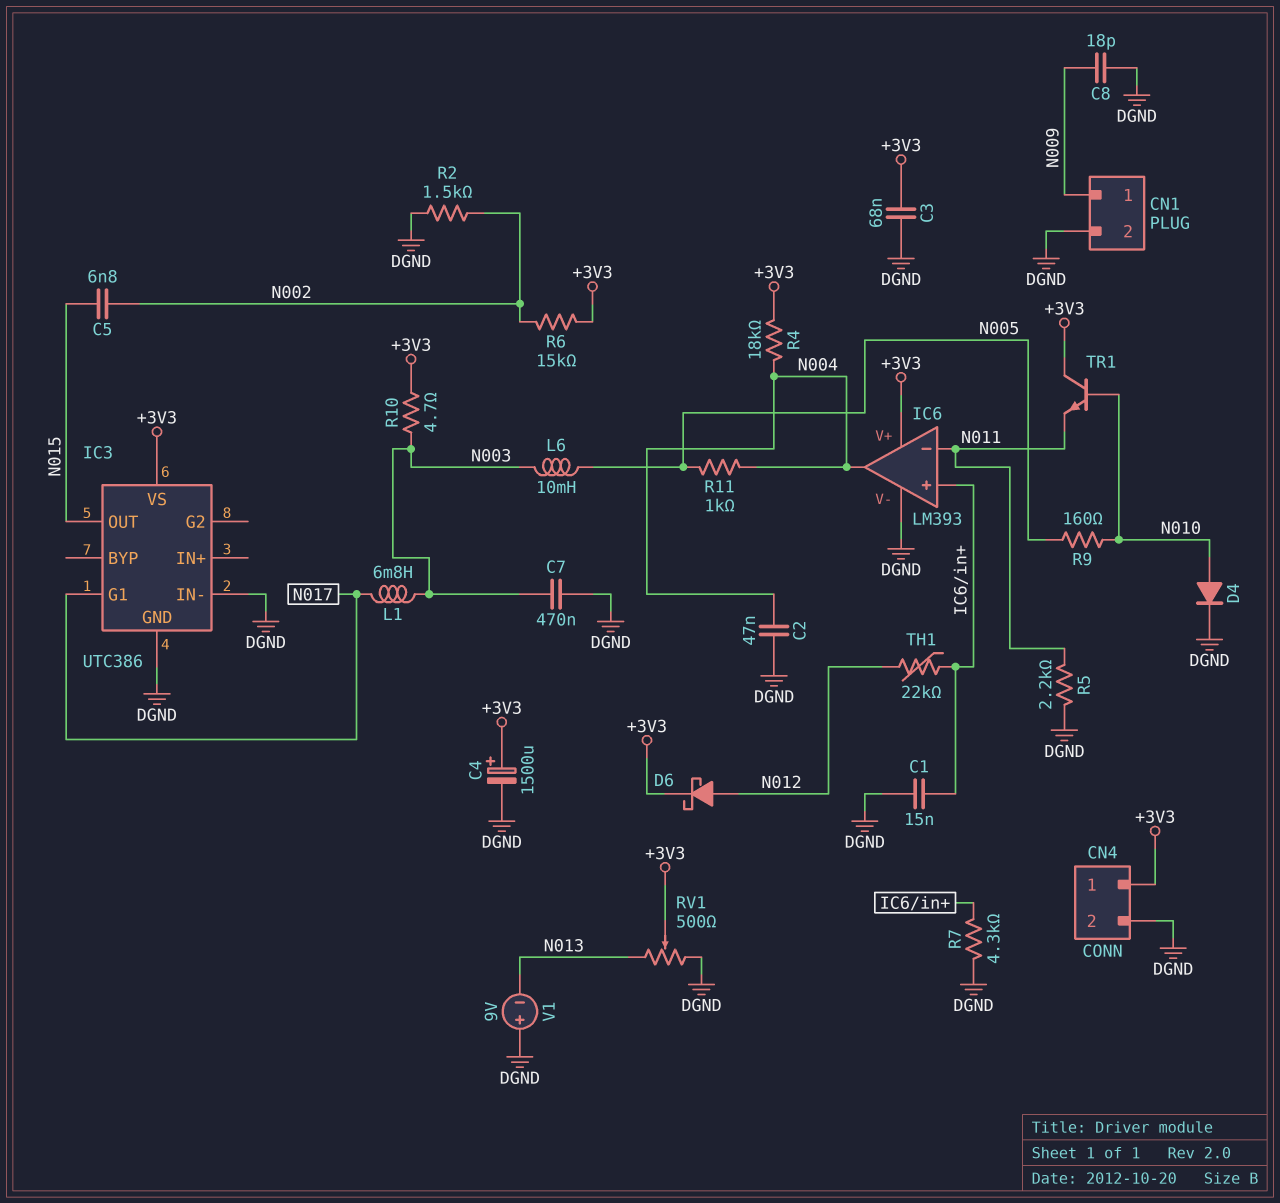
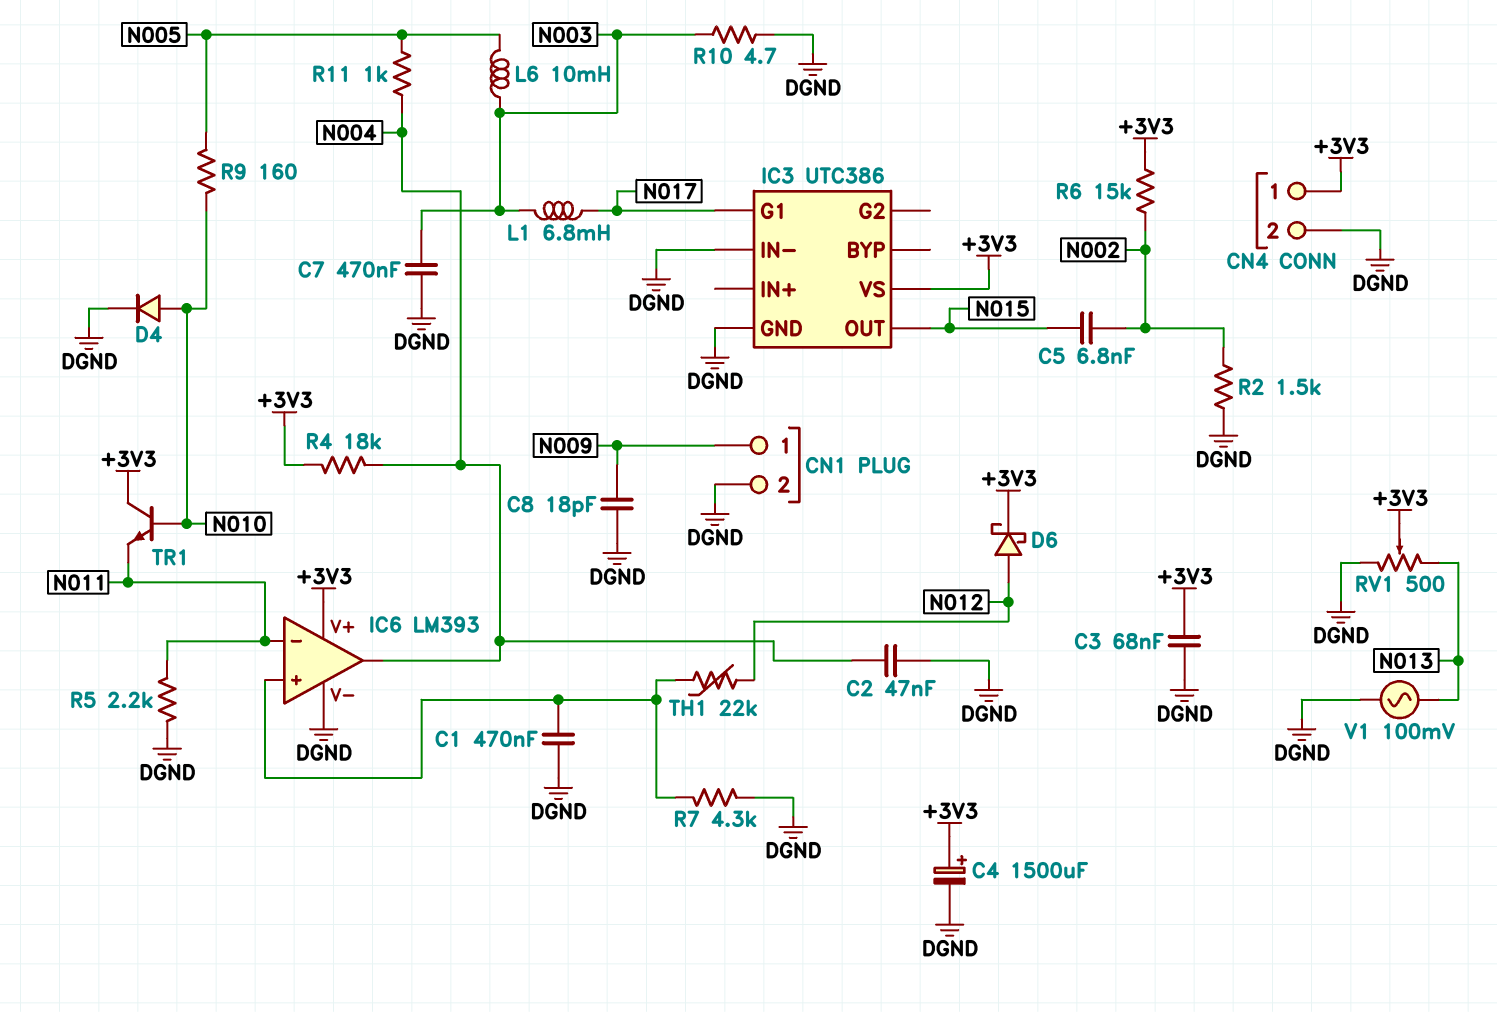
C1: 15nF (DGND, IC6/in+) -> 470nF (DGND, IC6/in+)
R10: 4.7 (+3V3, N003) -> 4.7 (DGND, N003)
V1: 9V (plus DGND, minus N013) -> AC 100mV (DGND, N013)

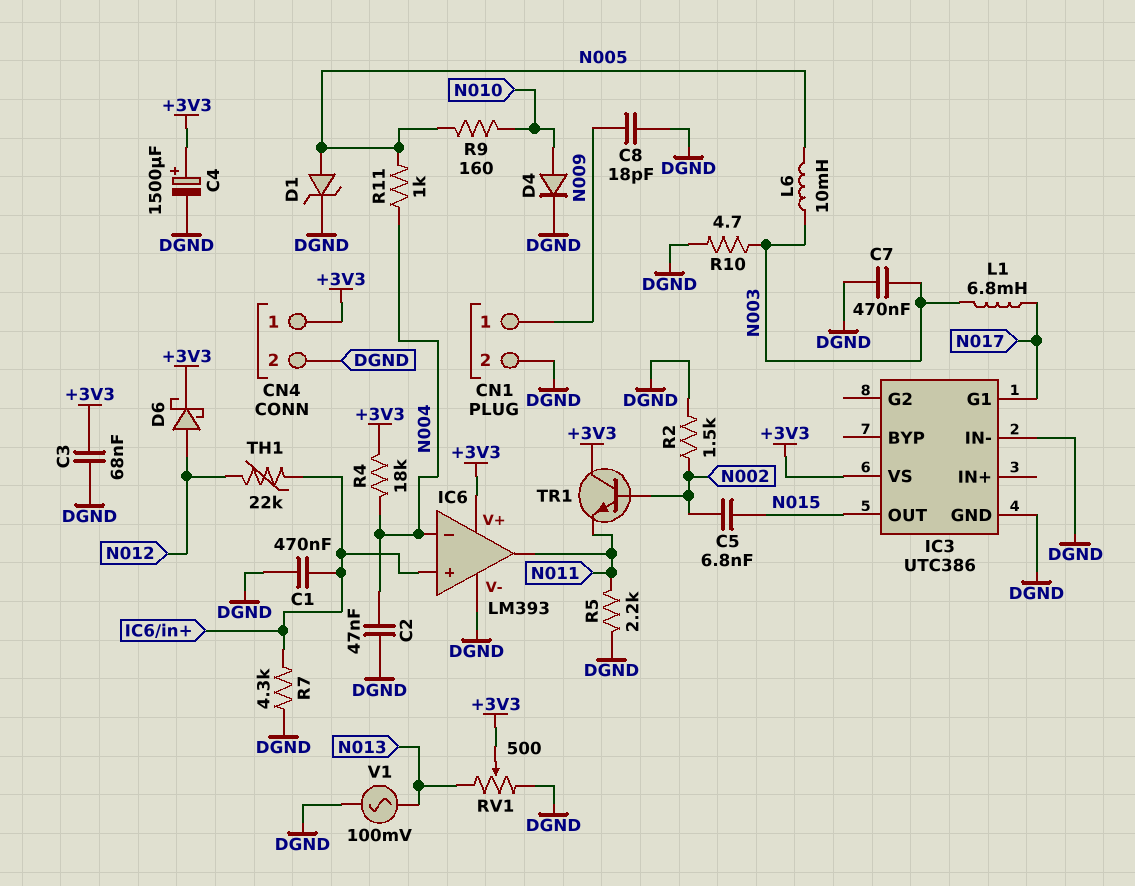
D1: none -> zener (A N005, K DGND)
IC6 pin in-: N011 -> N004
IC6 pin out: N004 -> N011
R6: 15k (+3V3, N002) -> none
TR1: NPN (B N010, C +3V3, E N011) -> NPN (B N002, C +3V3, E N011)

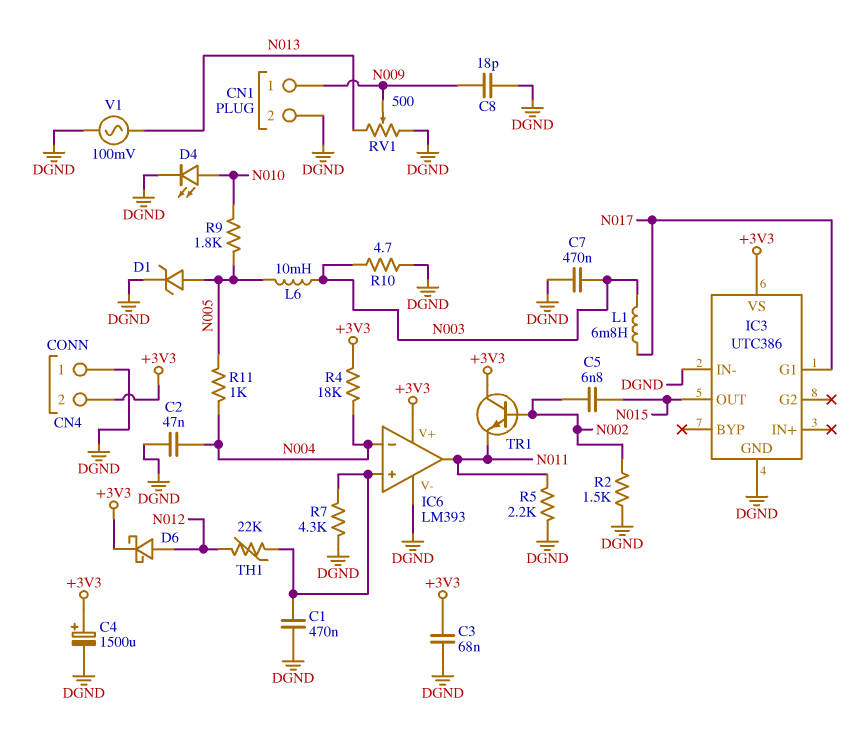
CN4 pin 1: +3V3 -> DGND
CN4 pin 2: DGND -> +3V3
D4: diode (A N010, K DGND) -> LED (A N010, K DGND)
R9: 160 (N005, N010) -> 1.8k (N005, N010)
RV1: 500 (DGND, N013, wiper +3V3) -> 500 (DGND, N013, wiper N009)

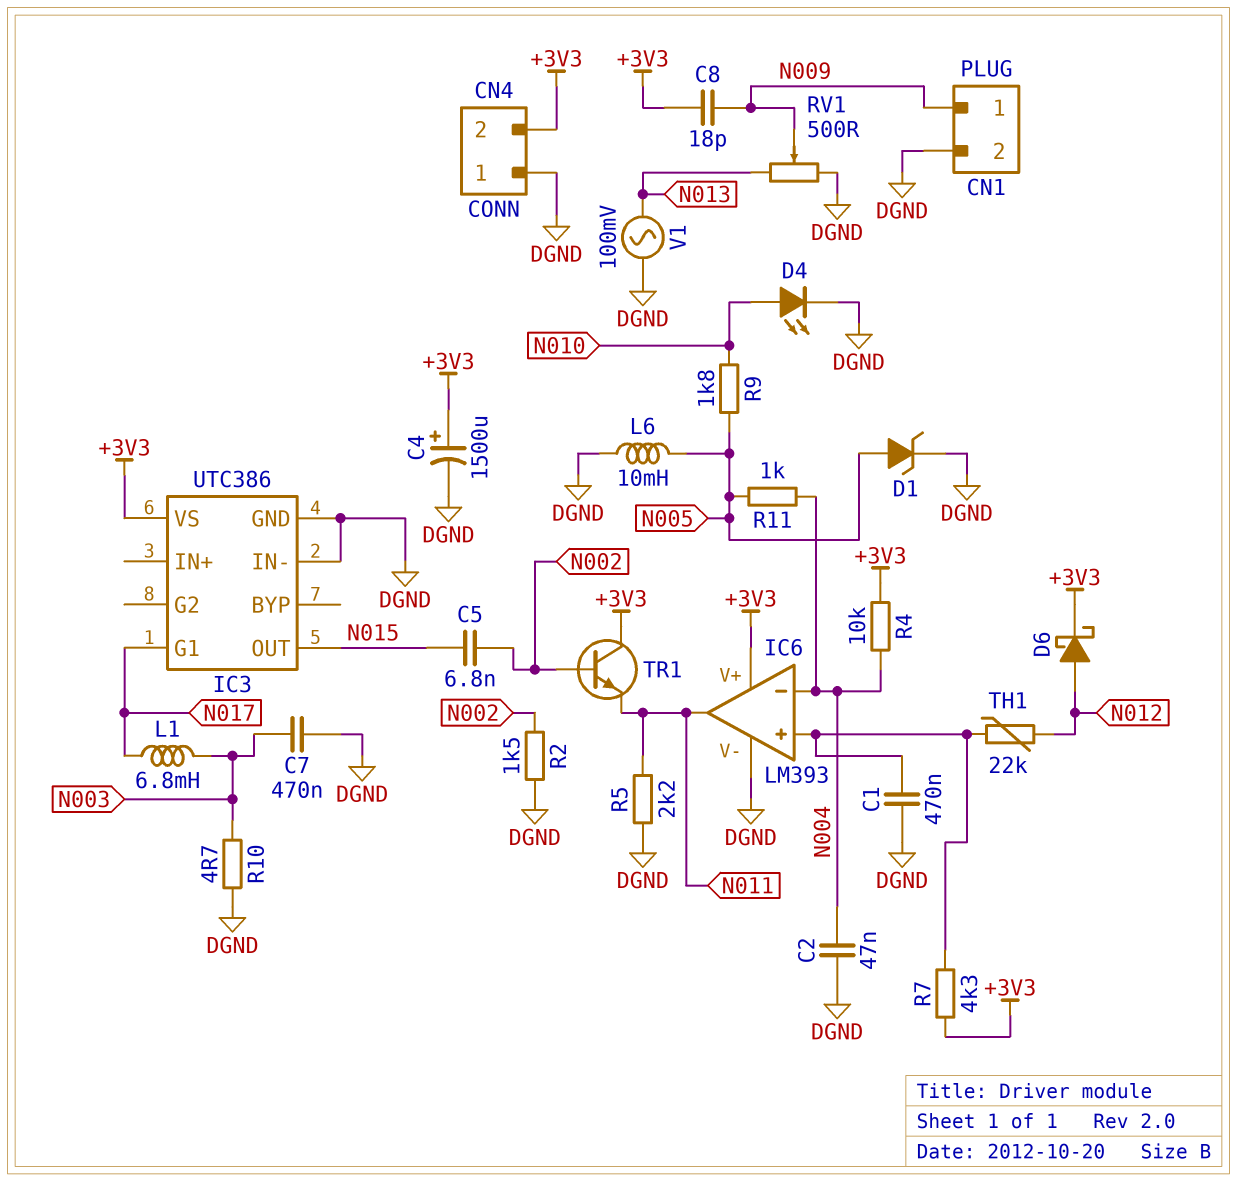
C3: 68nF (+3V3, DGND) -> none
C8: 18pF (DGND, N009) -> 18pF (+3V3, N009)
L6: 10mH (N003, N005) -> 10mH (DGND, N005)
R4: 18k (+3V3, N004) -> 10k (+3V3, N004)
R7: 4.3k (DGND, IC6/in+) -> 4.3k (+3V3, IC6/in+)

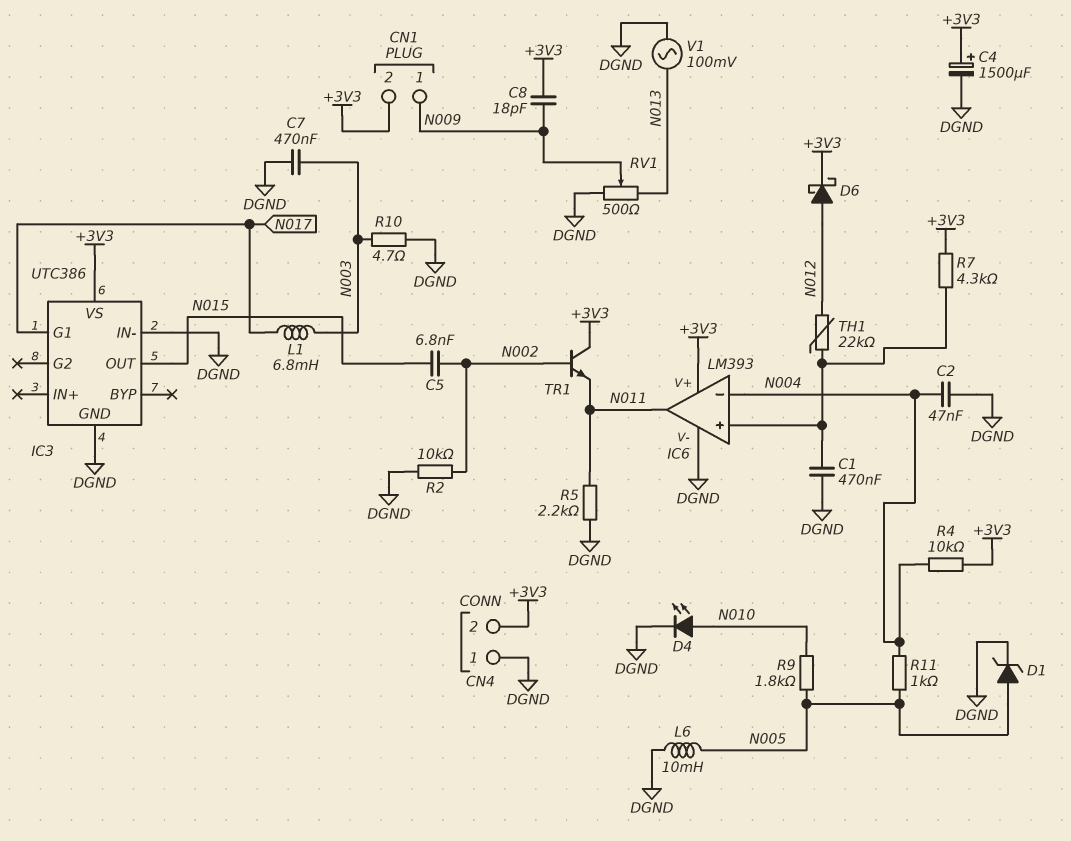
CN1 pin 2: DGND -> +3V3
R2: 1.5k (DGND, N002) -> 10k (DGND, N002)

